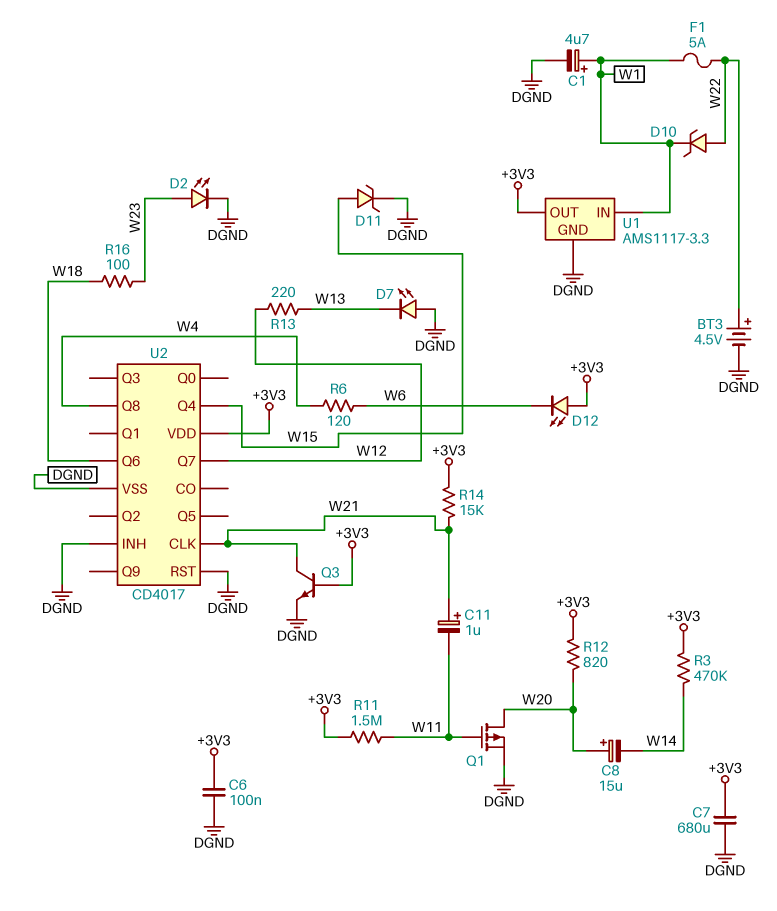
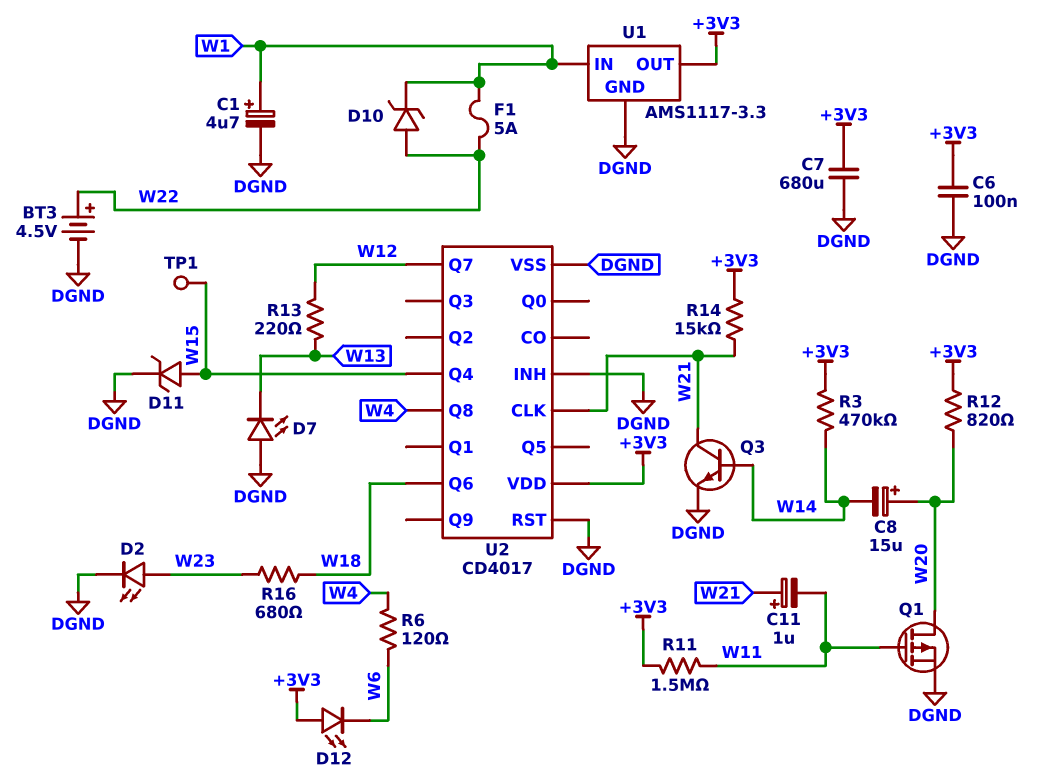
Q3: NPN (B +3V3, C W21, E DGND) -> NPN (B W14, C W21, E DGND)
R16: 100 (W18, W23) -> 680 (W18, W23)
TP1: none -> test point (W15)

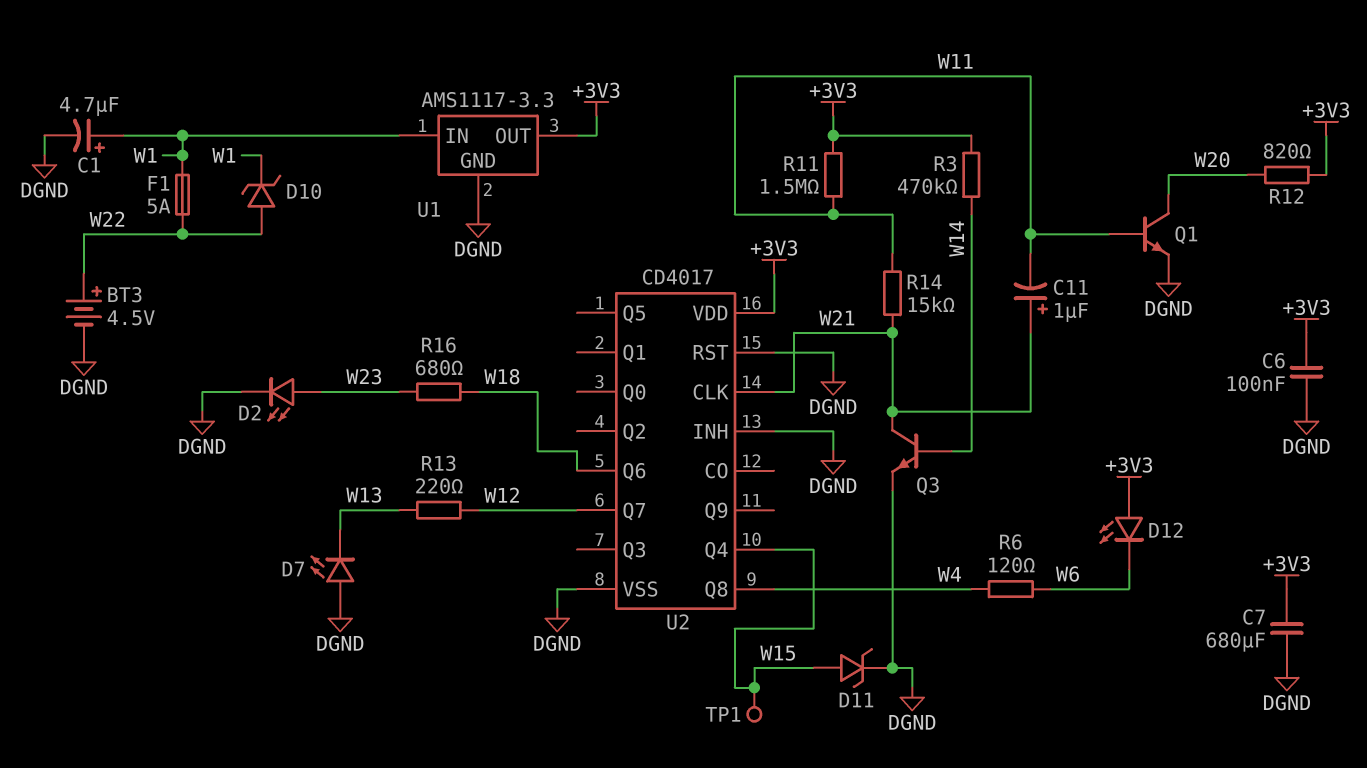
C8: 15uF (plus W20, minus W14) -> none
Q1: PMOS (G W11, D W20, S DGND) -> NPN (B W11, C W20, E DGND)
R14: 15k (+3V3, W21) -> 15k (W11, W21)

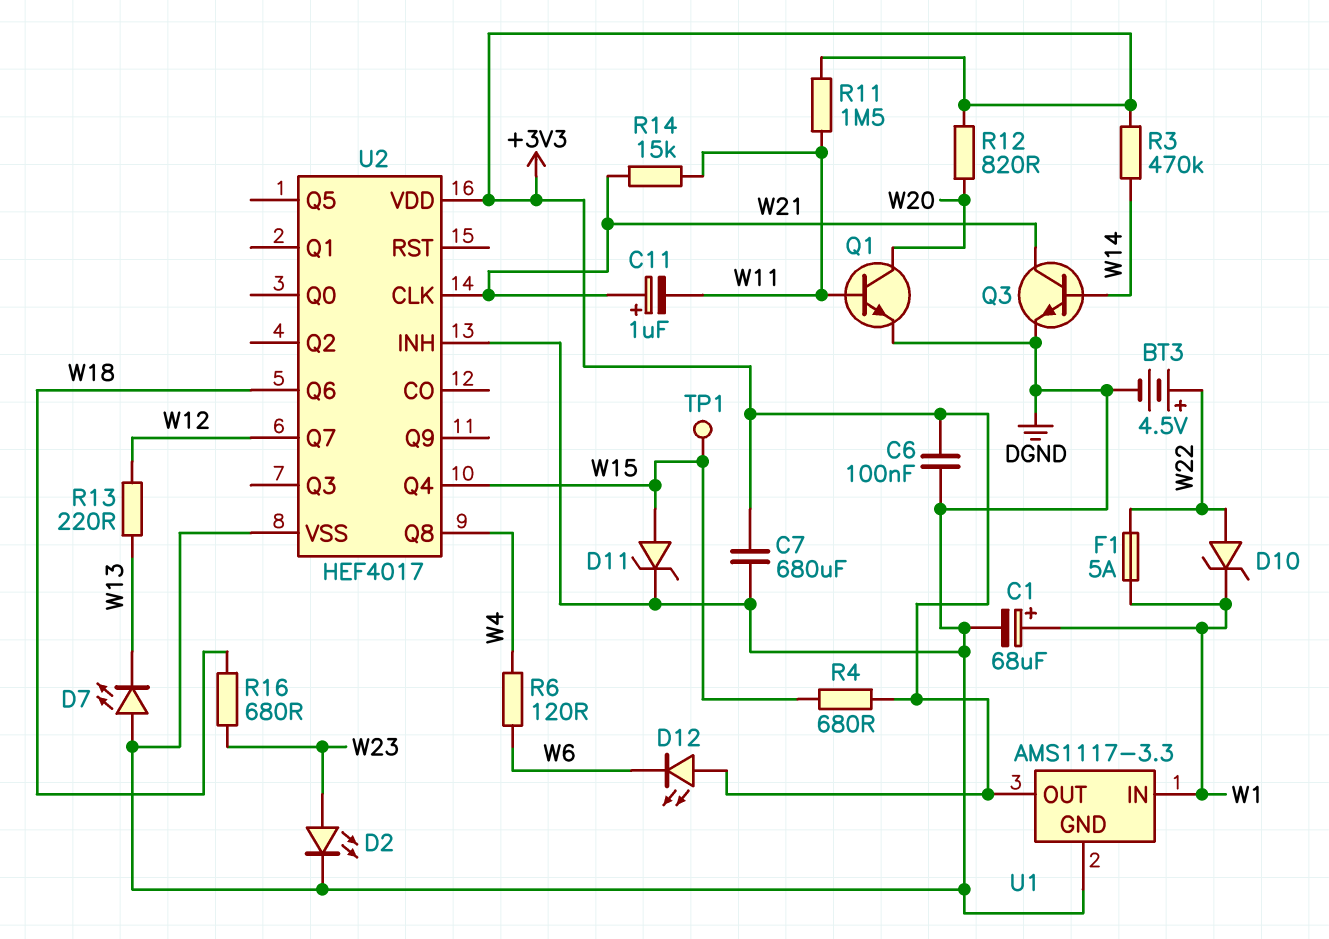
C1: 4.7uF (plus W1, minus DGND) -> 68uF (plus W1, minus DGND)
R4: none -> 680 (+3V3, W15)
U2: CD4017 -> HEF4017
U2 pin RST: DGND -> none

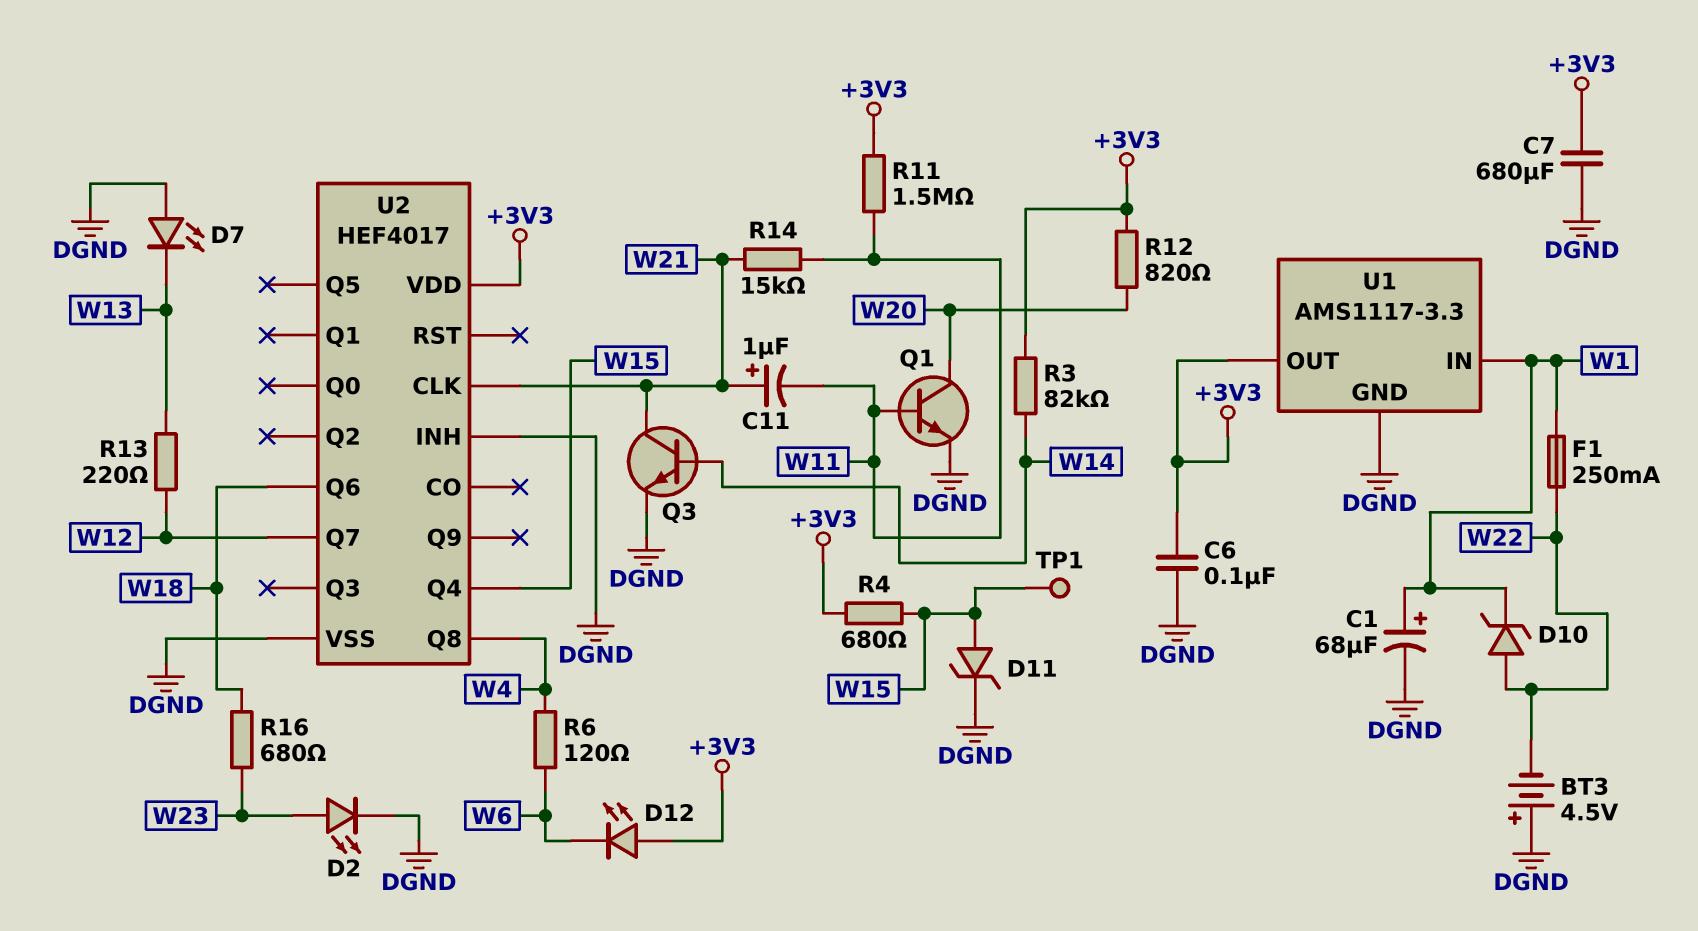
BT3: 4.5V (plus W22, minus DGND) -> 4.5V (plus DGND, minus W22)
F1: 5A (W1, W22) -> 250mA (W1, W22)
R3: 470k (+3V3, W14) -> 82k (+3V3, W14)

